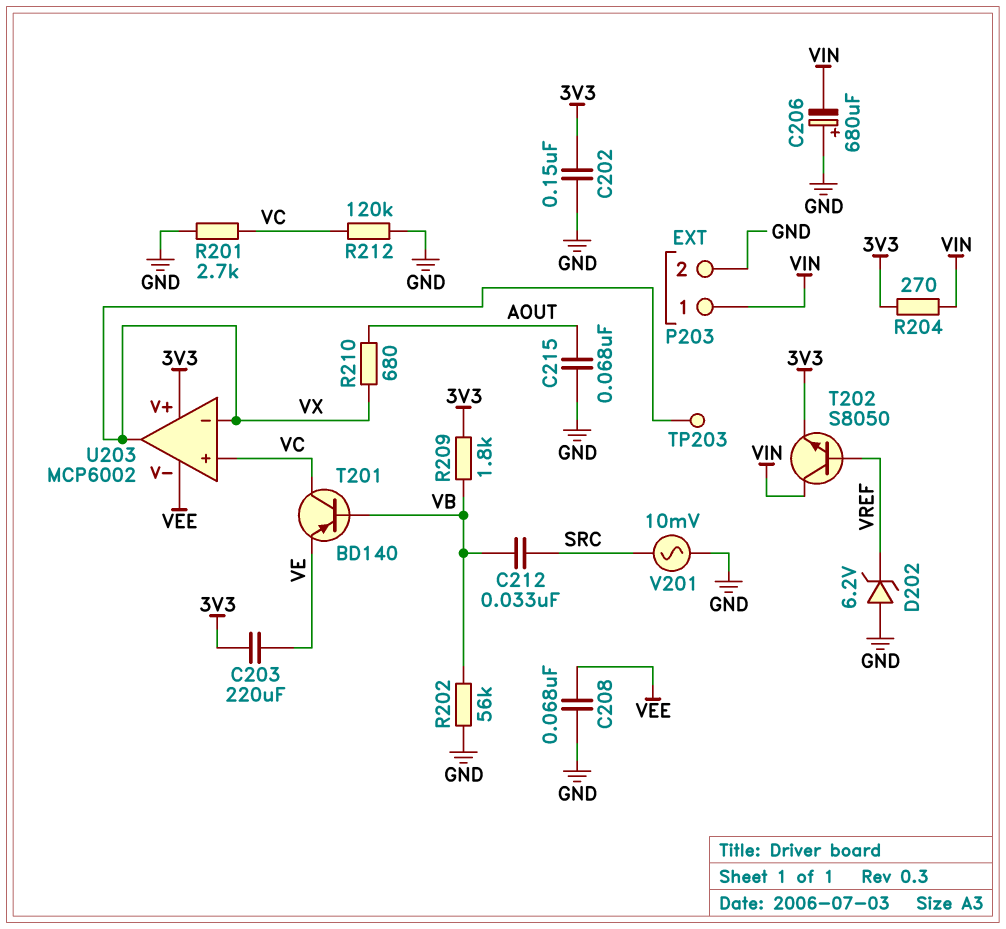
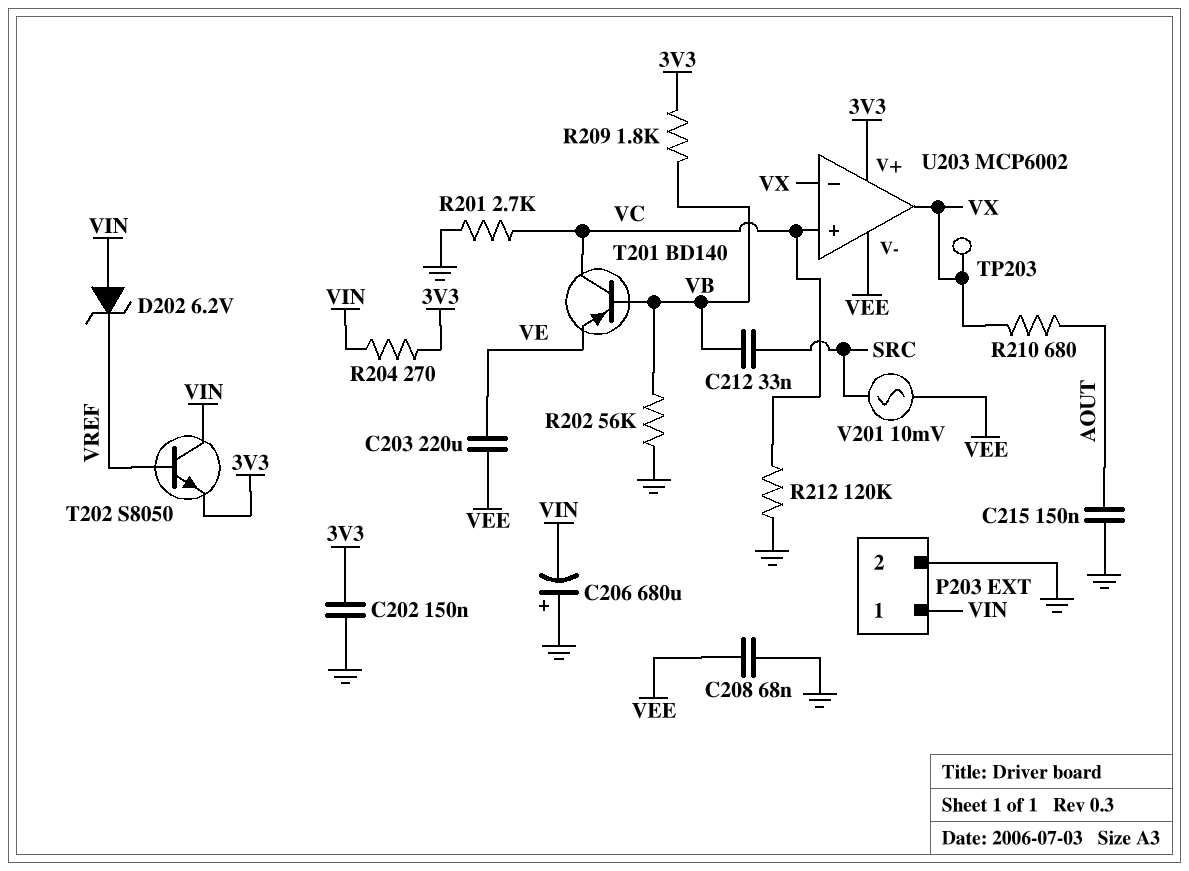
C203: 220uF (3V3, VE) -> 220uF (VE, VEE)
C215: 68nF (AOUT, GND) -> 150nF (AOUT, GND)
D202: zener 6.2V (A GND, K VREF) -> zener 6.2V (A VIN, K VREF)
V201: AC 10mV (GND, SRC) -> AC 10mV (SRC, VEE)

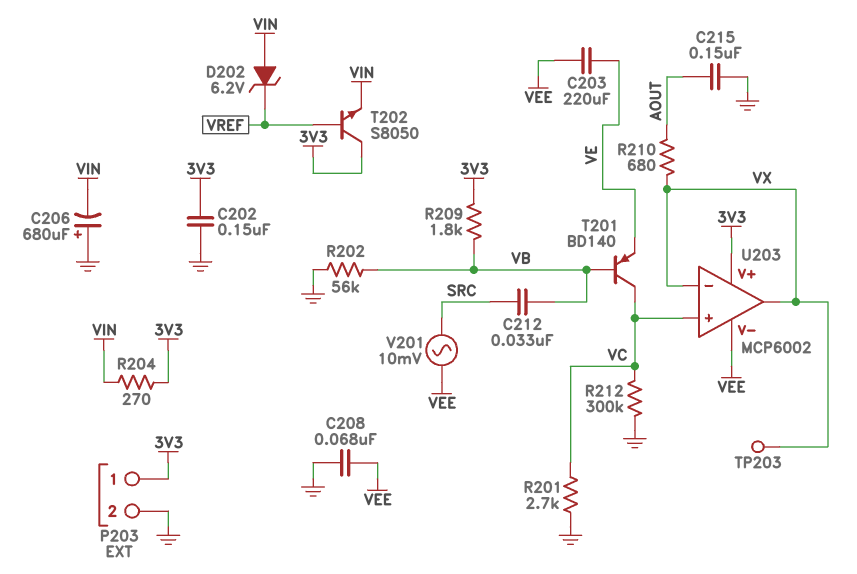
P203 pin 1: VIN -> 3V3
R212: 120k (GND, VC) -> 300k (GND, VC)
T202: NPN S8050 (B VREF, C VIN, E 3V3) -> NPN S8050 (B VREF, C 3V3, E VIN)

